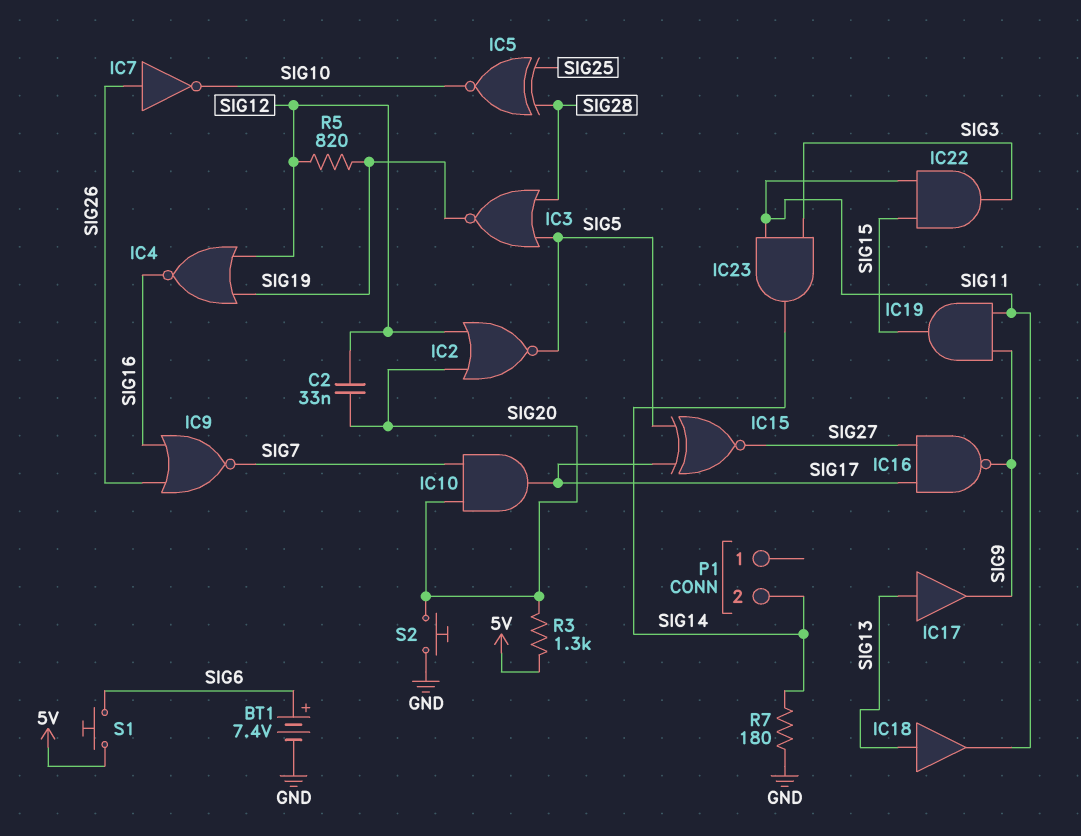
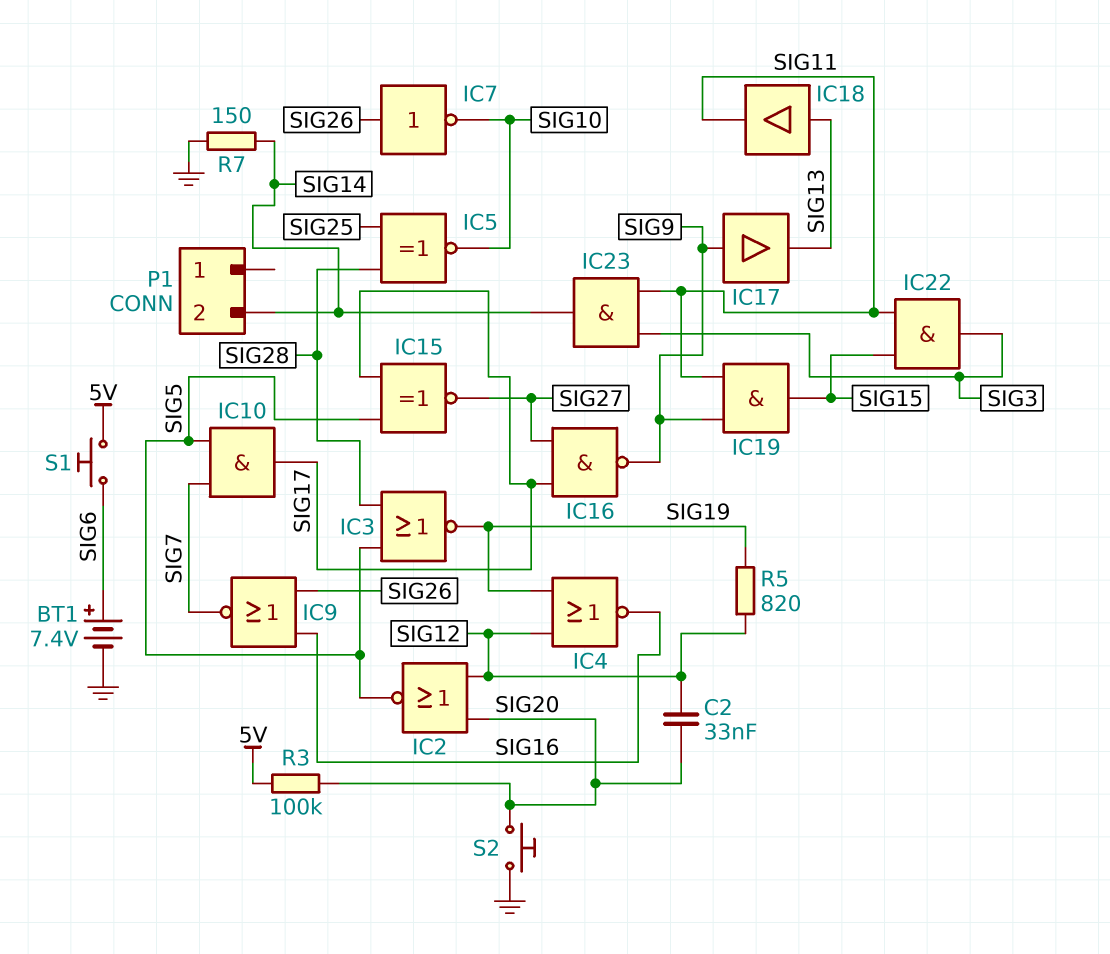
IC10: AND (in SIG7, in SIG20, out SIG17) -> AND (in SIG5, in SIG7, out SIG17)
IC17: buffer (in SIG13, out SIG9) -> buffer (in SIG9, out SIG13)
R3: 1.3k (5V, SIG20) -> 100k (5V, SIG20)
R7: 180 (GND, SIG14) -> 150 (GND, SIG14)

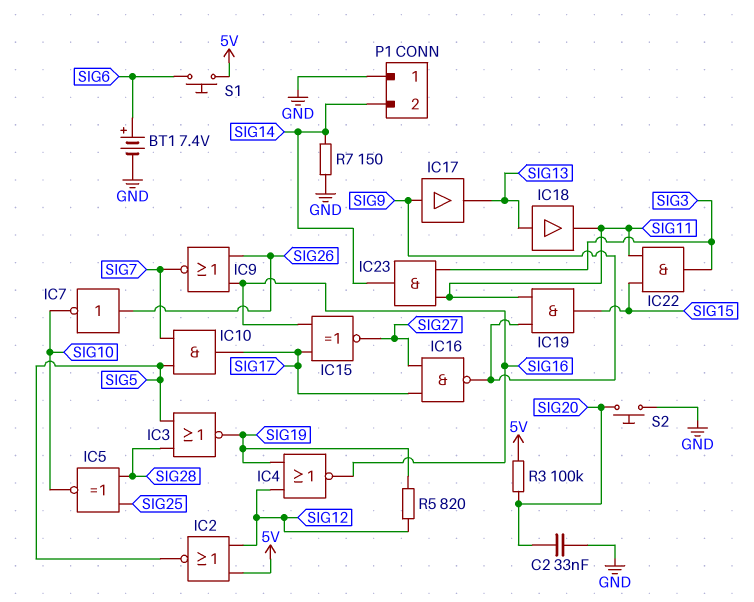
C2: 33nF (SIG12, SIG20) -> 33nF (GND, SIG20)
IC2: NOR (in SIG12, in SIG20, out SIG5) -> NOR (in 5V, in SIG12, out SIG5)
IC15: XNOR (in SIG5, in SIG17, out SIG27) -> XNOR (in SIG16, in SIG17, out SIG27)
P1 pin 1: none -> GND

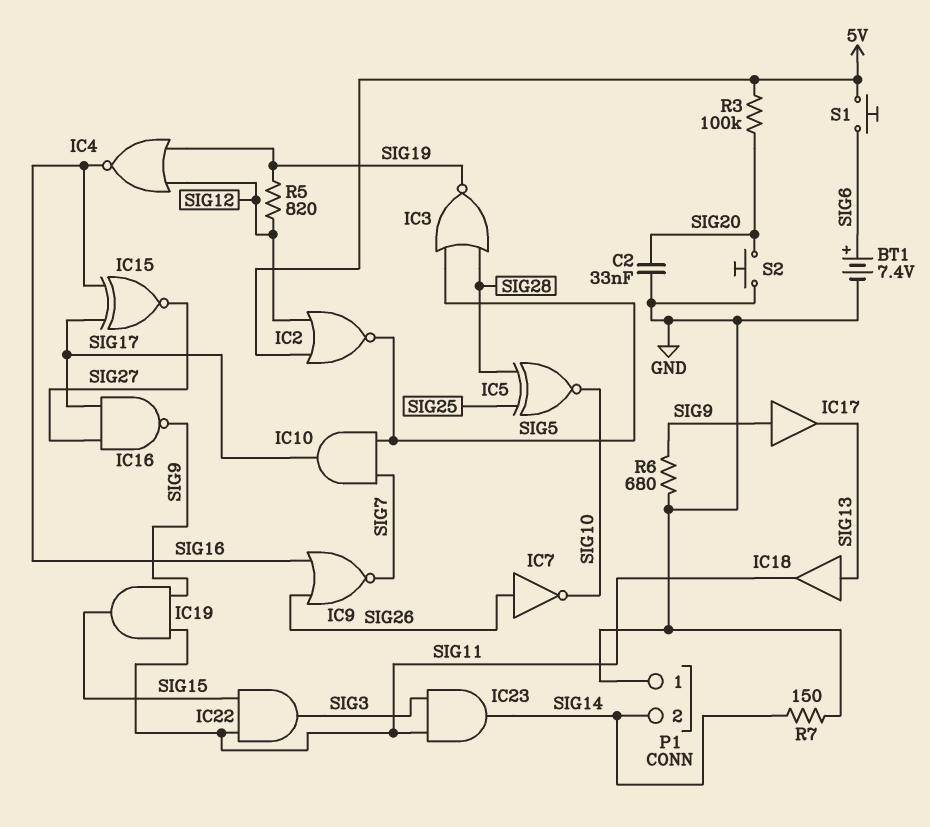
R6: none -> 680 (GND, SIG9)

